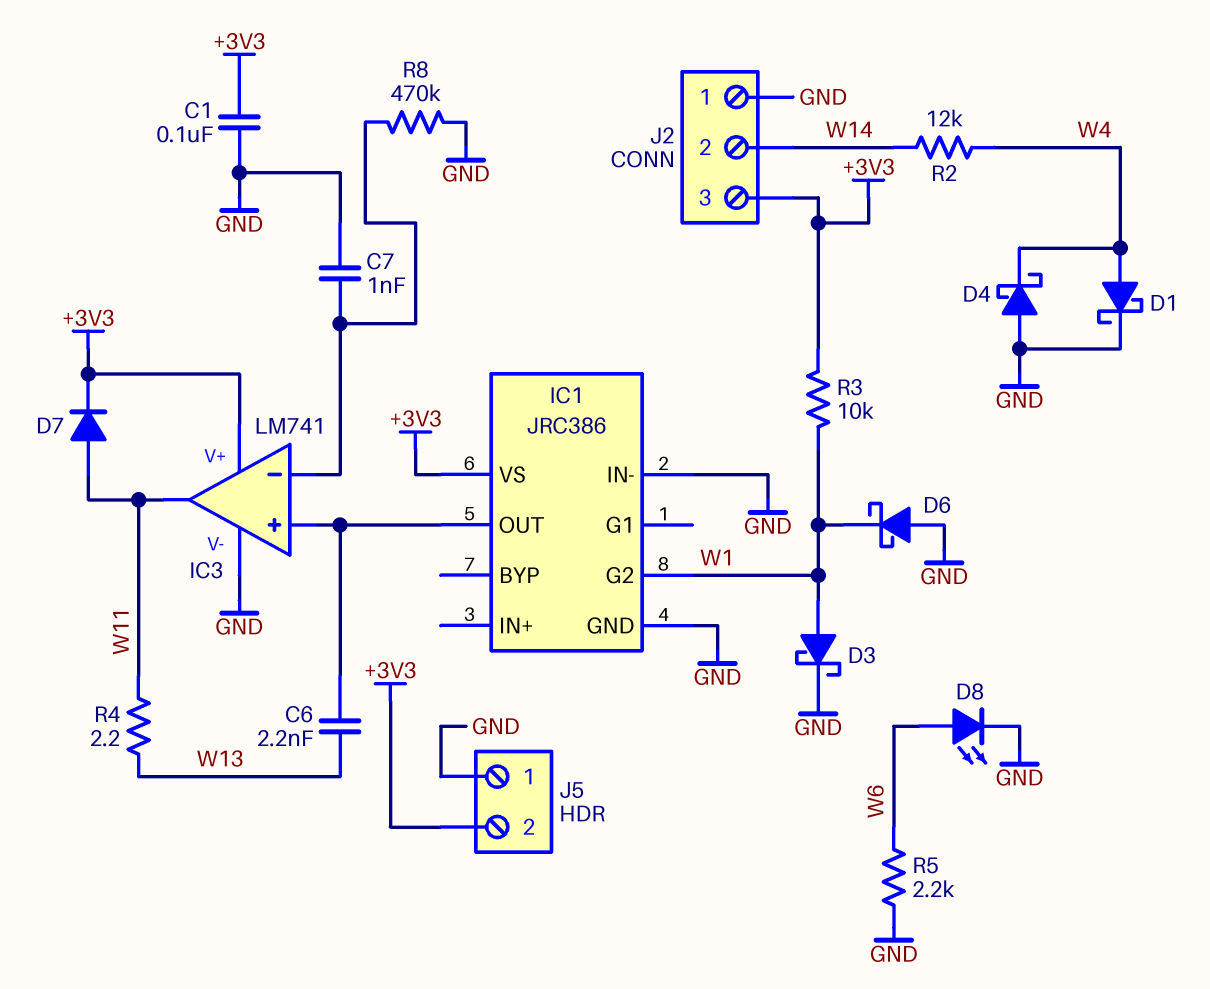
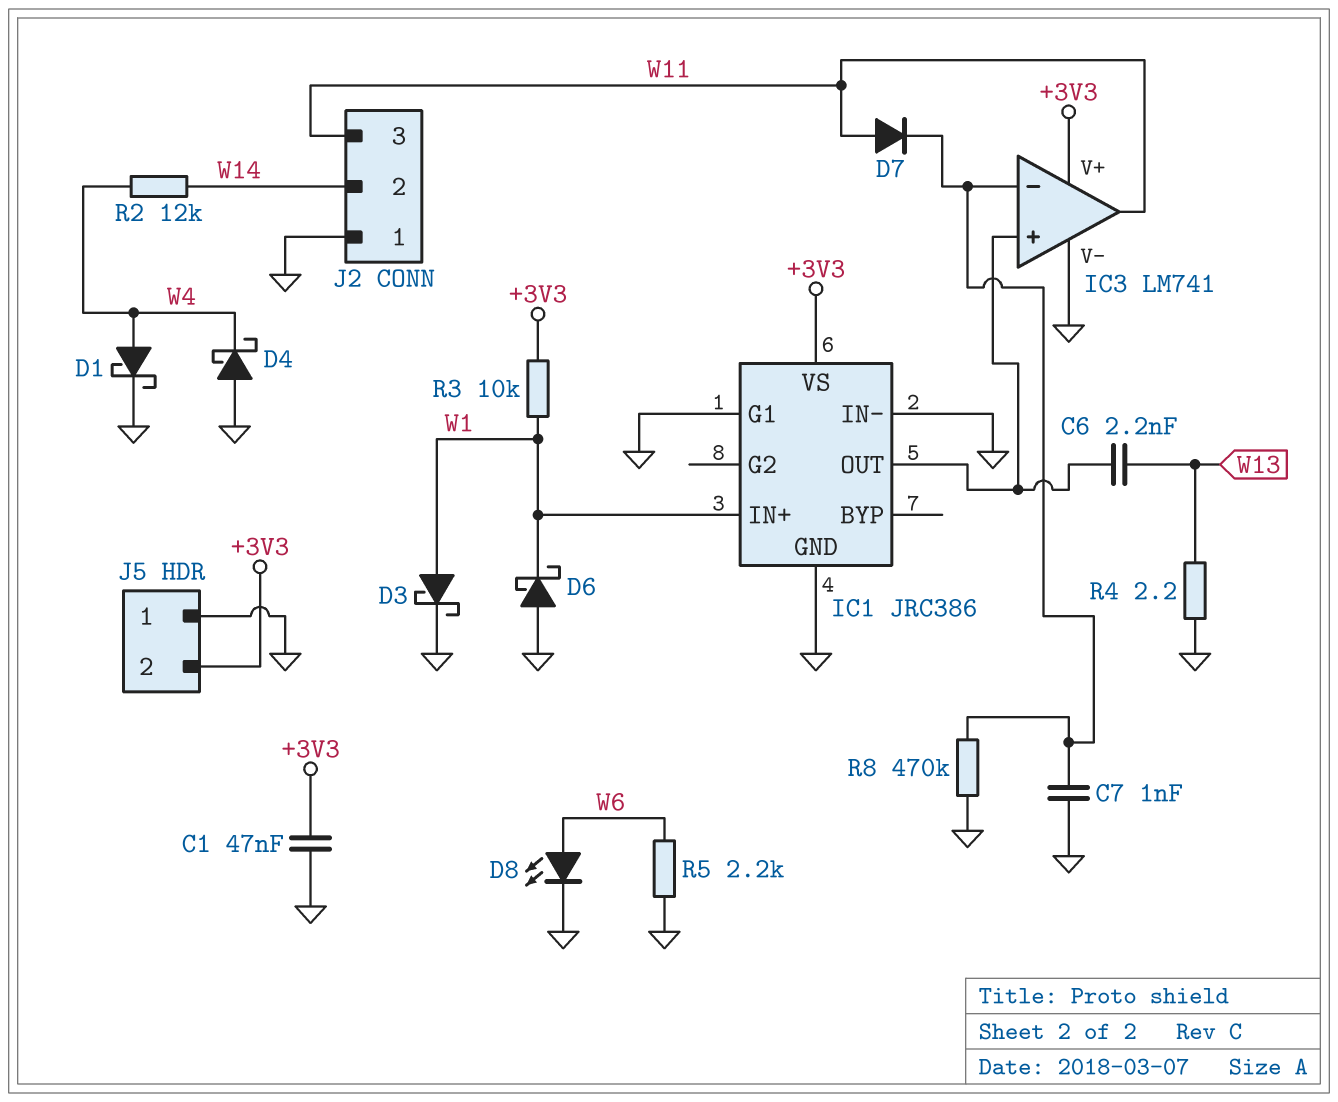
C1: 100nF (+3V3, GND) -> 47nF (+3V3, GND)
D7: diode (A W11, K +3V3) -> diode (A W11, K IC3/in-)
IC1 pin G1: none -> GND
IC1 pin G2: W1 -> none
IC1 pin IN+: none -> W1
J2 pin 3: +3V3 -> W11
R4: 2.2 (W11, W13) -> 2.2 (GND, W13)

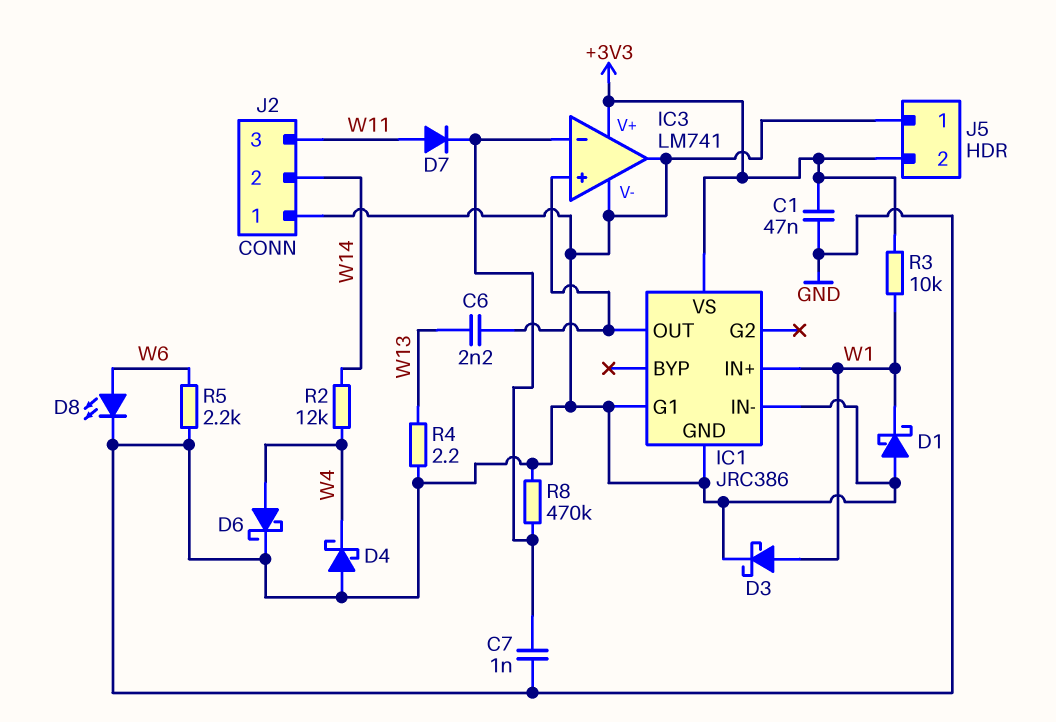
D1: schottky (A W4, K GND) -> schottky (A GND, K W1)
D6: schottky (A GND, K W1) -> schottky (A W4, K GND)
IC3 pin out: W11 -> GND

